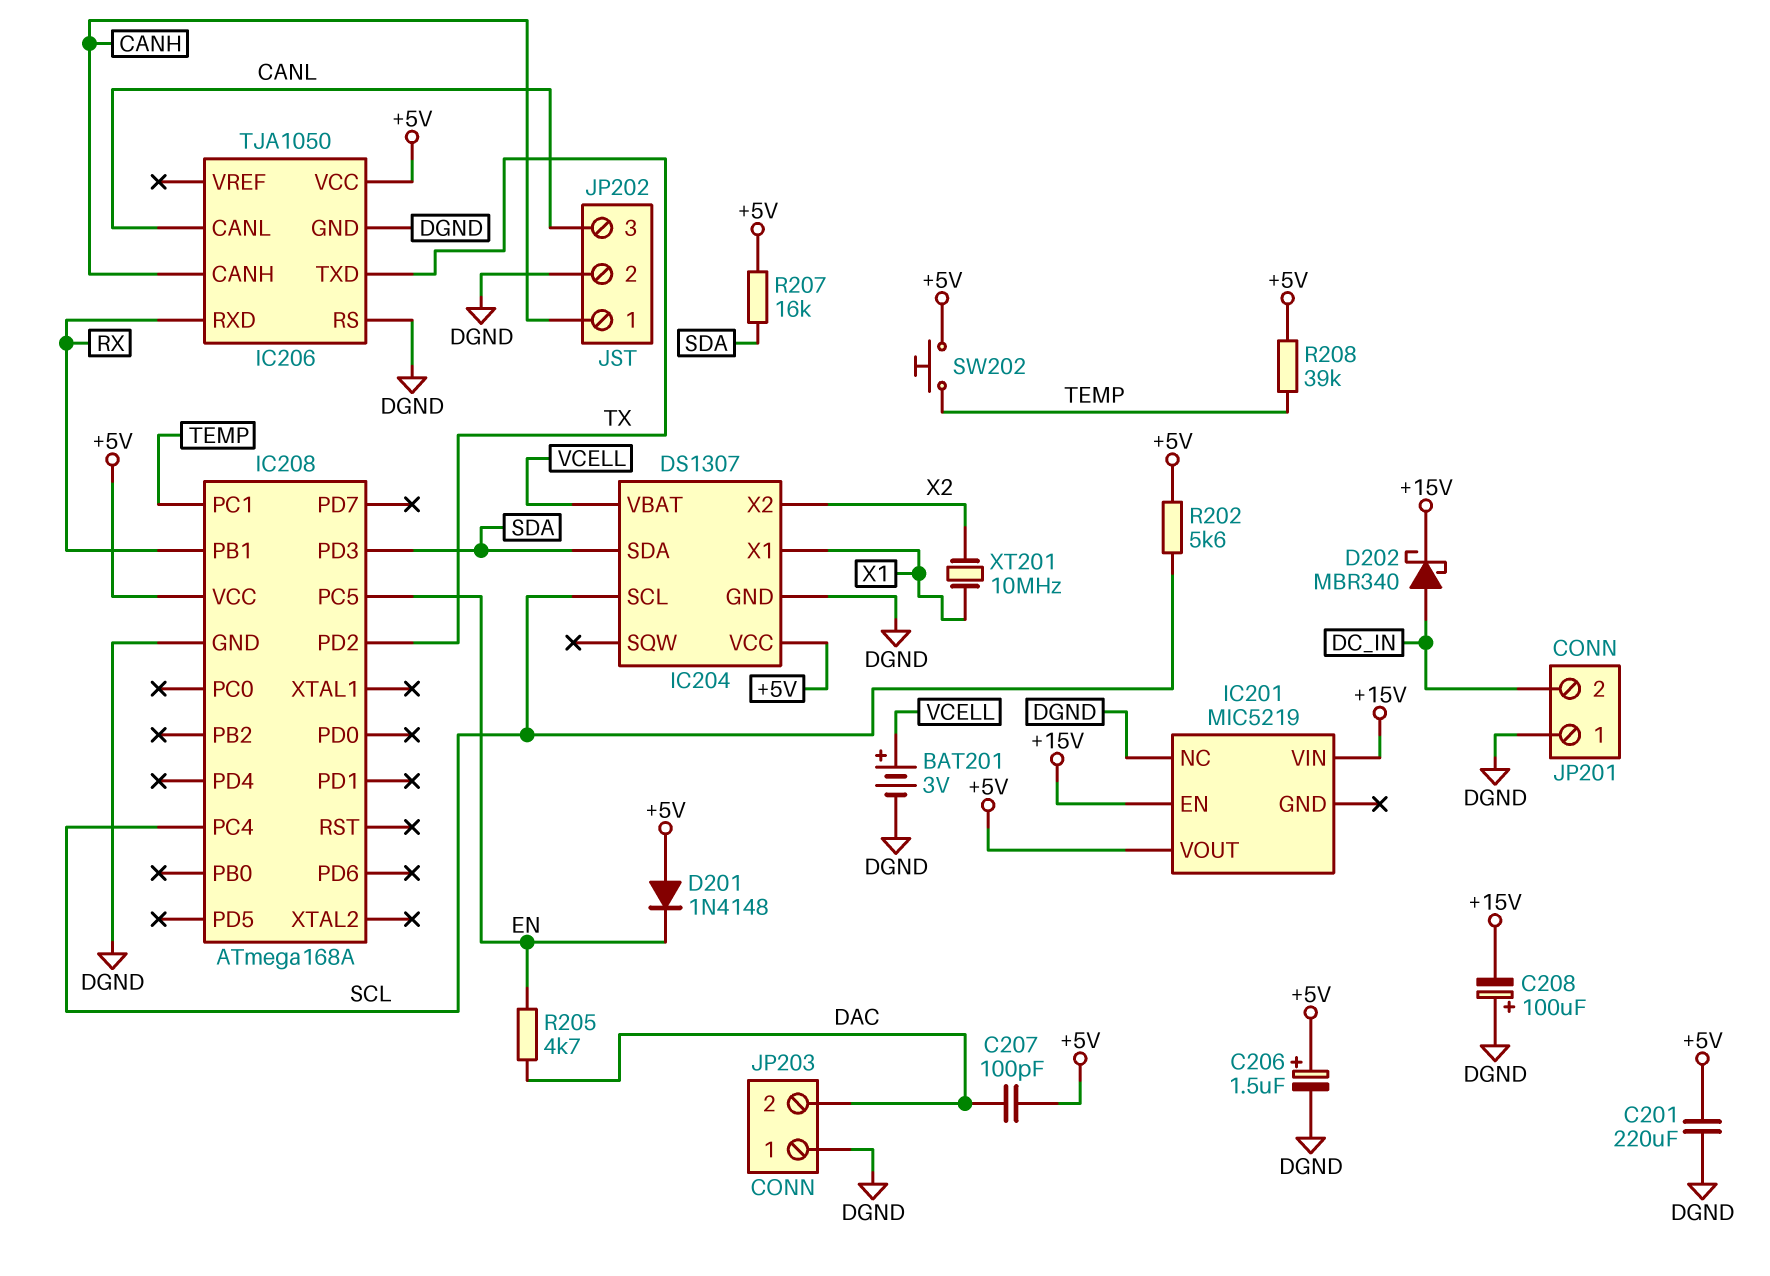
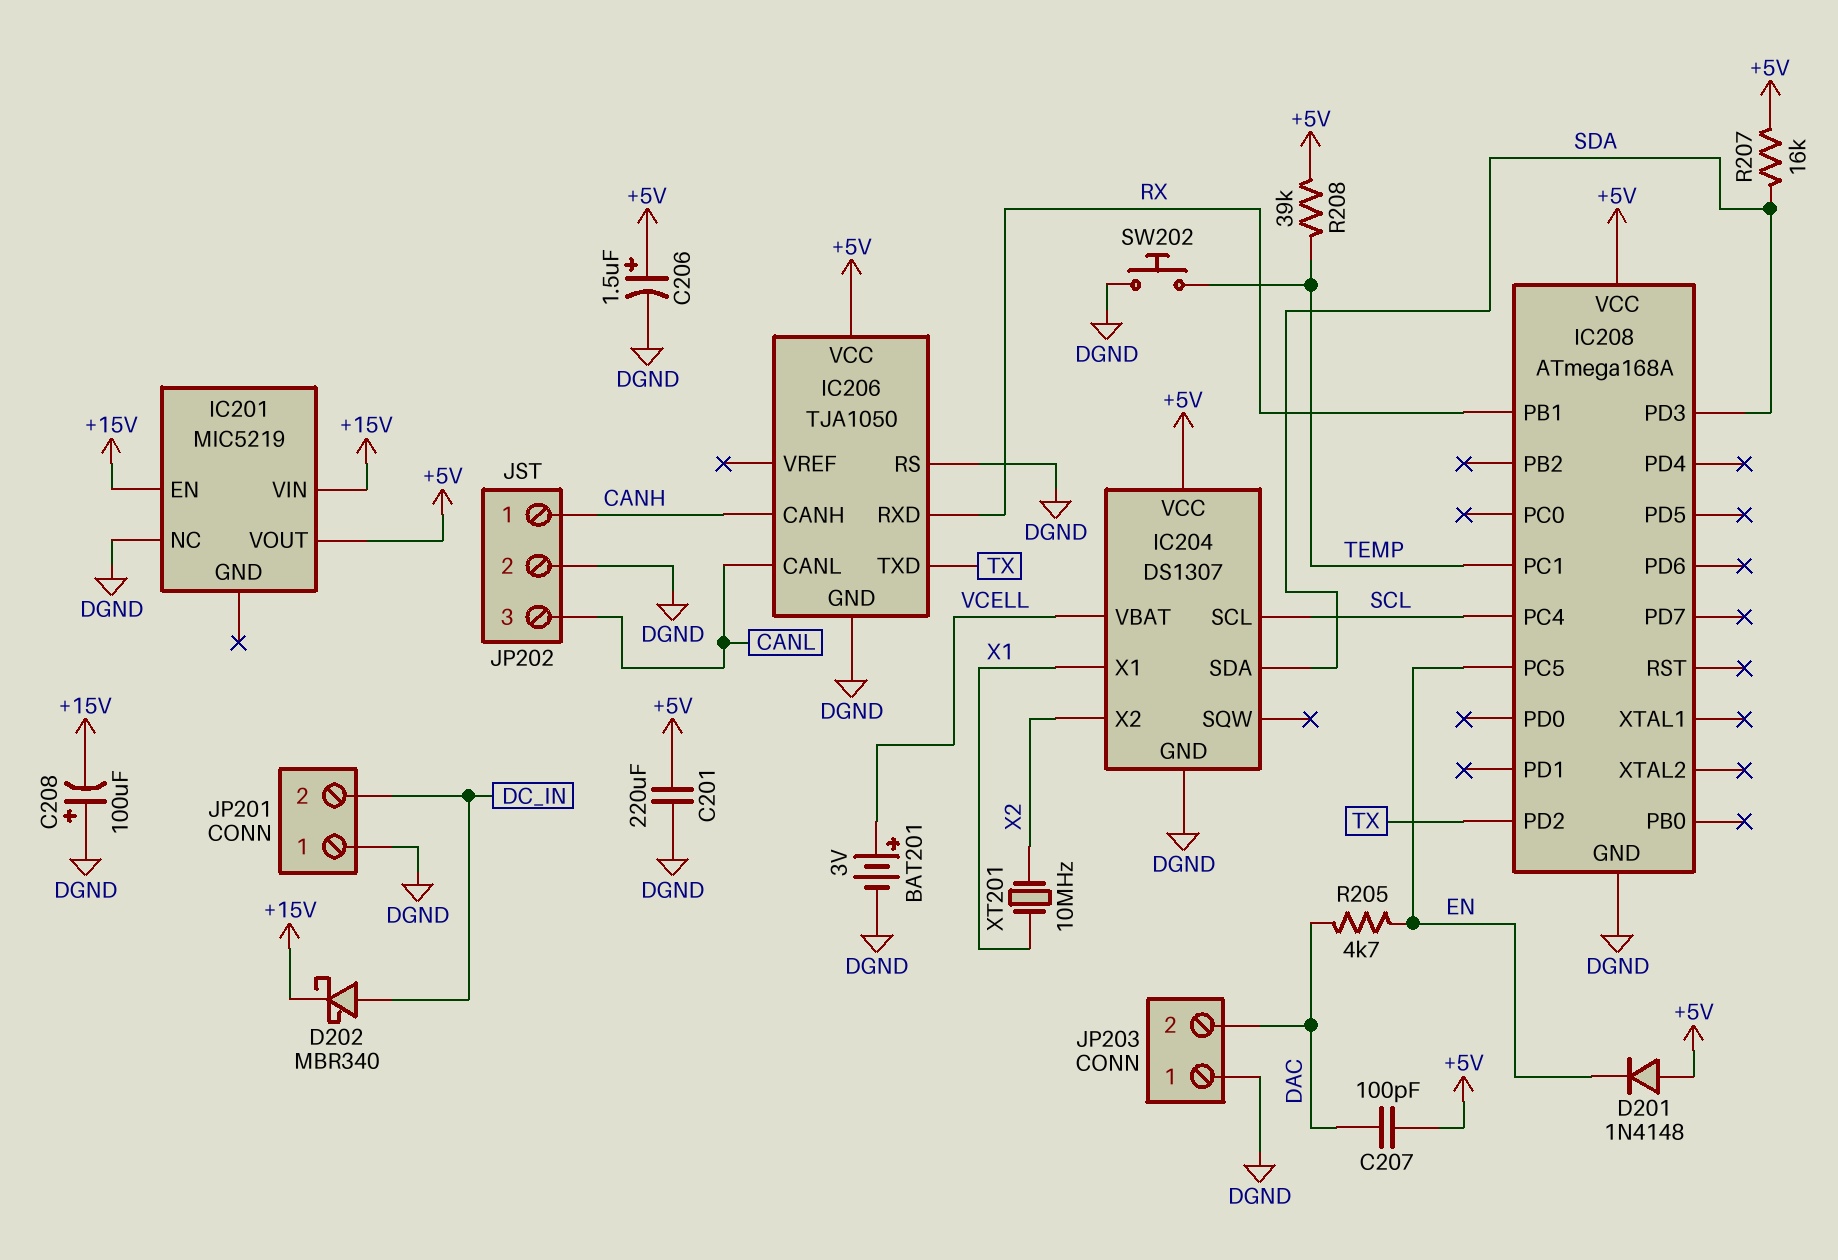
R202: 5.6k (+5V, SCL) -> none
SW202: button (+5V, TEMP) -> button (DGND, TEMP)

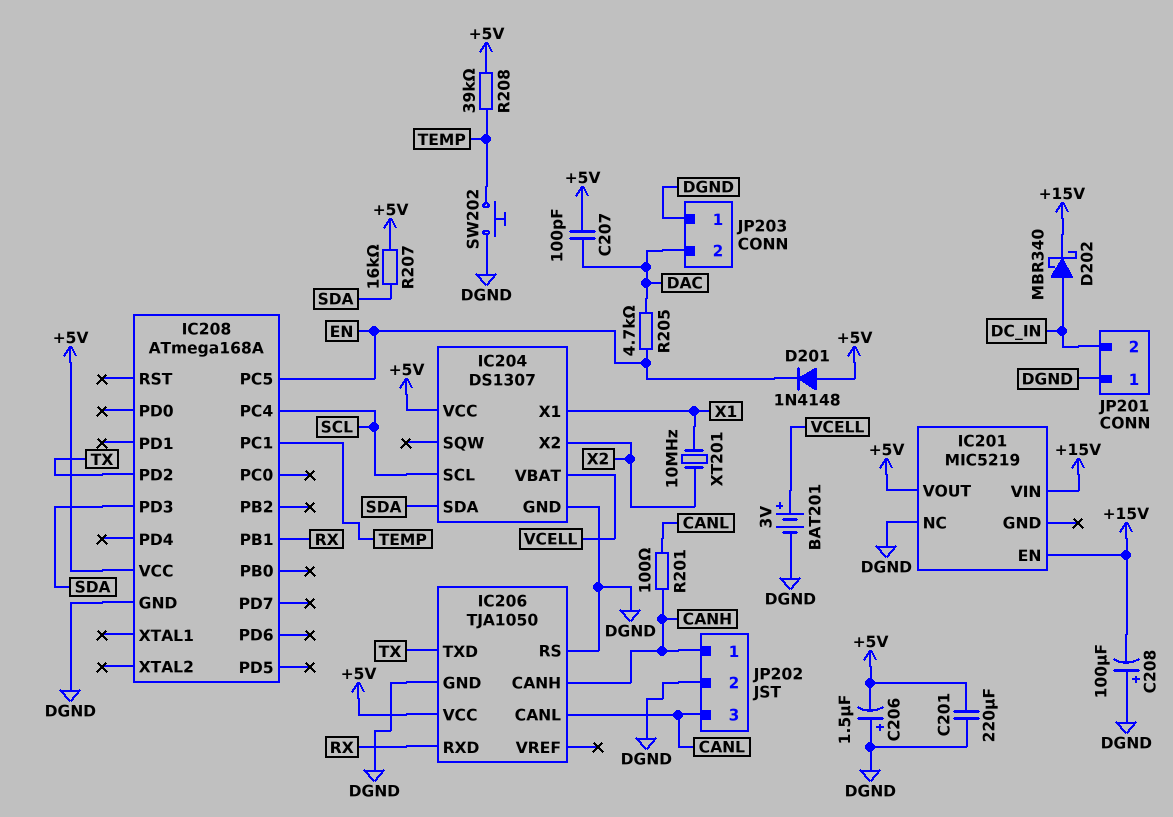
C206: 1.5uF (plus +5V, minus DGND) -> 1.5uF (plus DGND, minus +5V)
R201: none -> 100 (CANH, CANL)

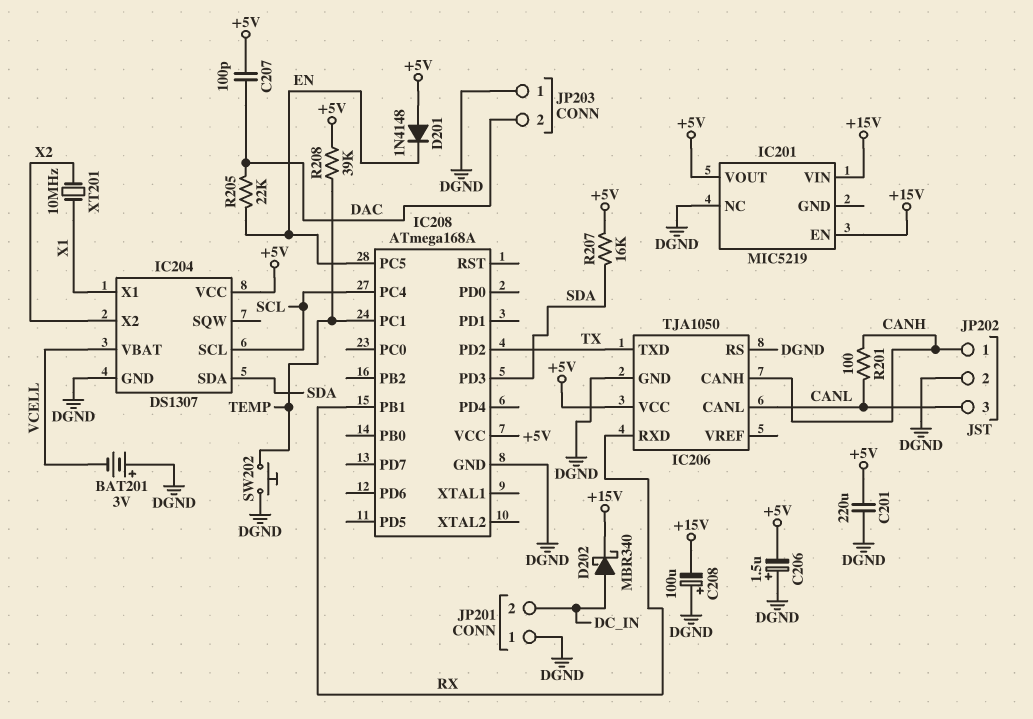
BAT201: 3V (plus VCELL, minus DGND) -> 3V (plus DGND, minus VCELL)
R205: 4.7k (DAC, EN) -> 22k (DAC, EN)

